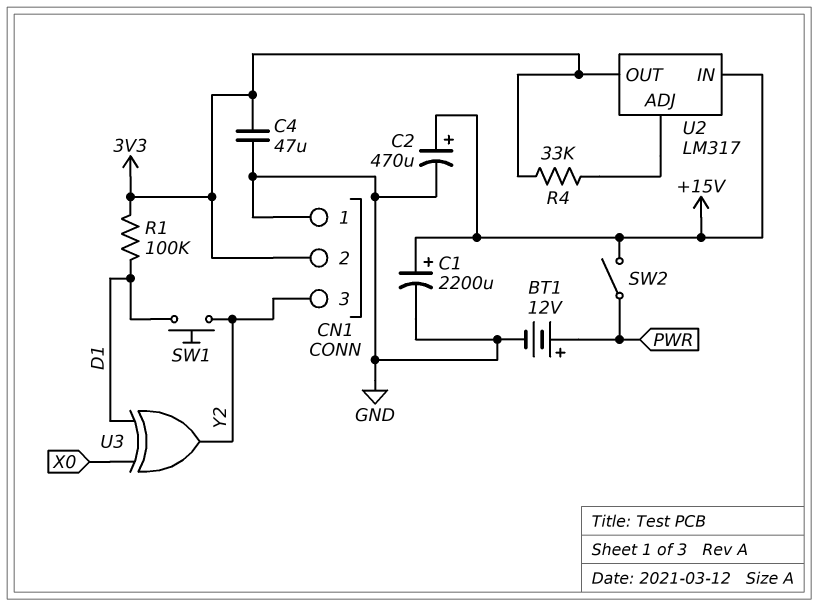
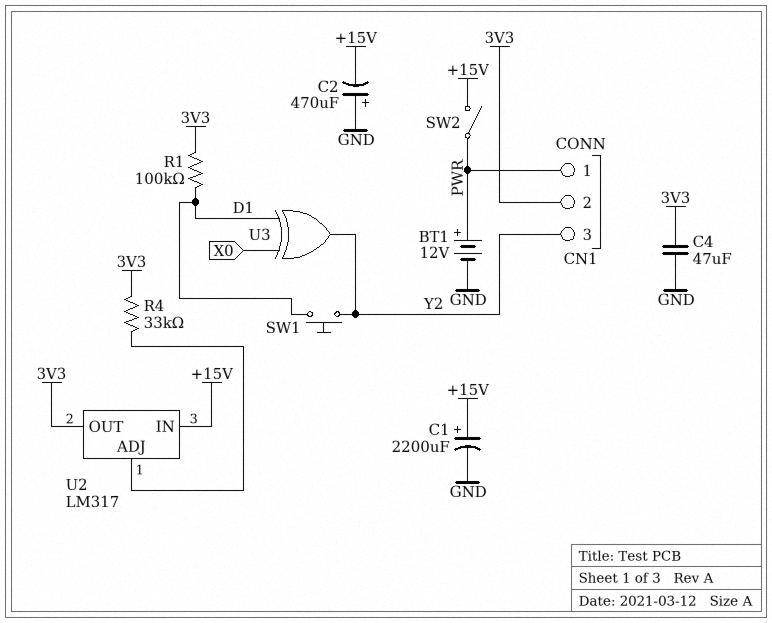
C2: 470uF (plus +15V, minus GND) -> 470uF (plus GND, minus +15V)
CN1 pin 1: GND -> PWR

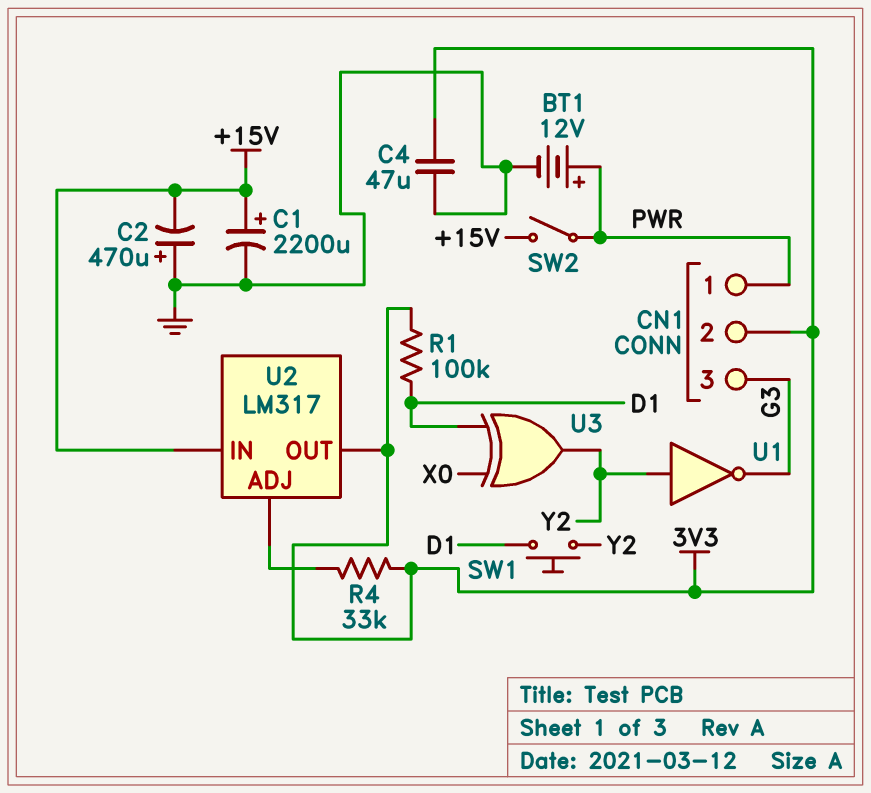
CN1 pin 3: Y2 -> G3
U1: none -> NOT (in Y2, out G3)

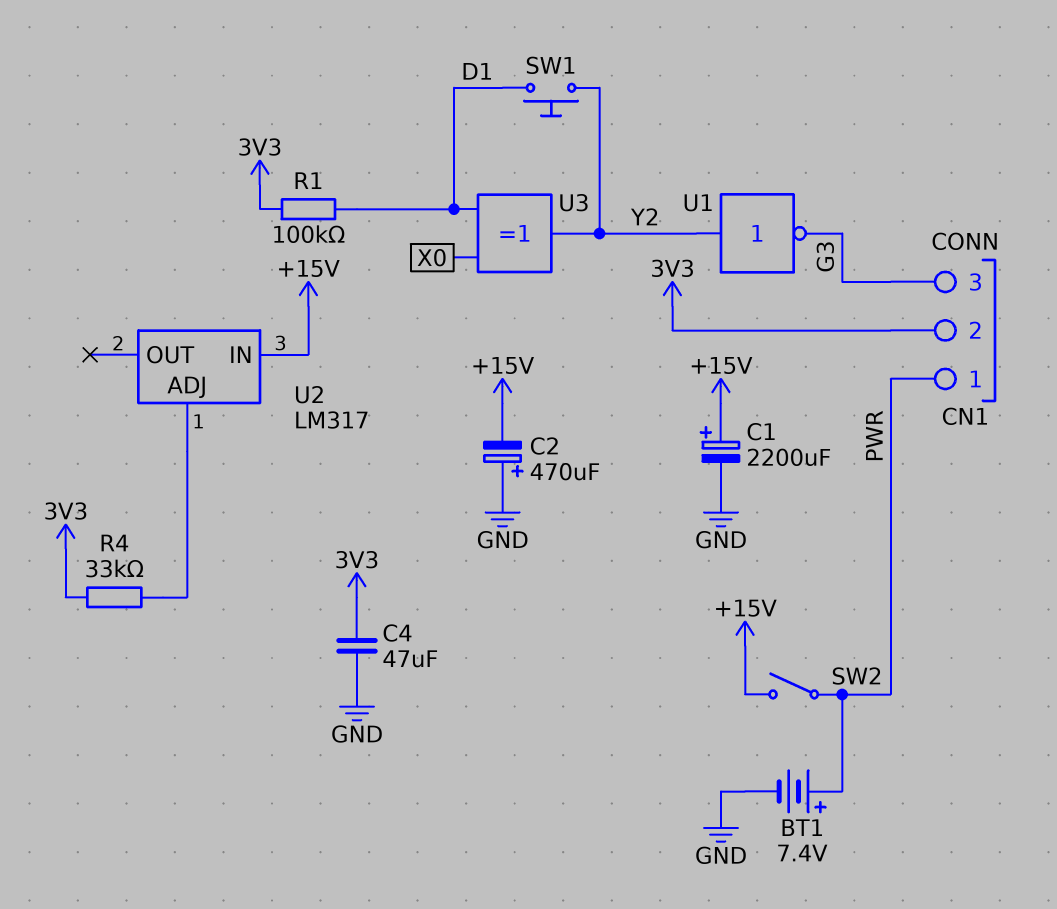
BT1: 12V (plus PWR, minus GND) -> 7.4V (plus PWR, minus GND)
U2 pin OUT: 3V3 -> none

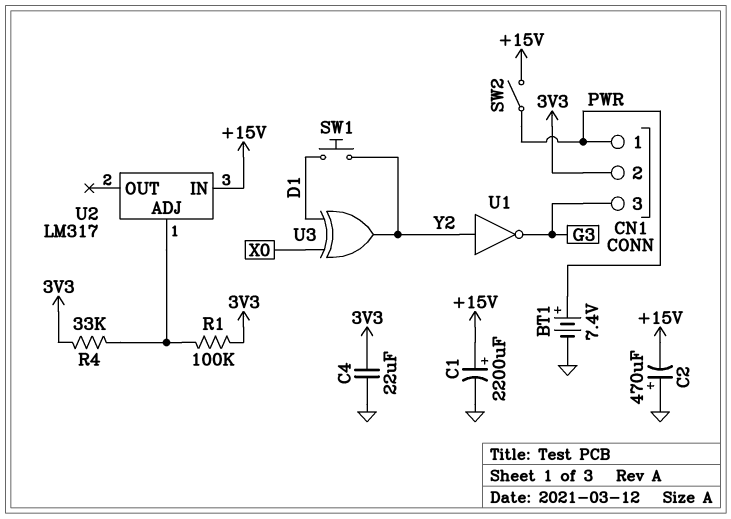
C4: 47uF (3V3, GND) -> 22uF (3V3, GND)
R1: 100k (3V3, D1) -> 100k (3V3, U2/ADJ)

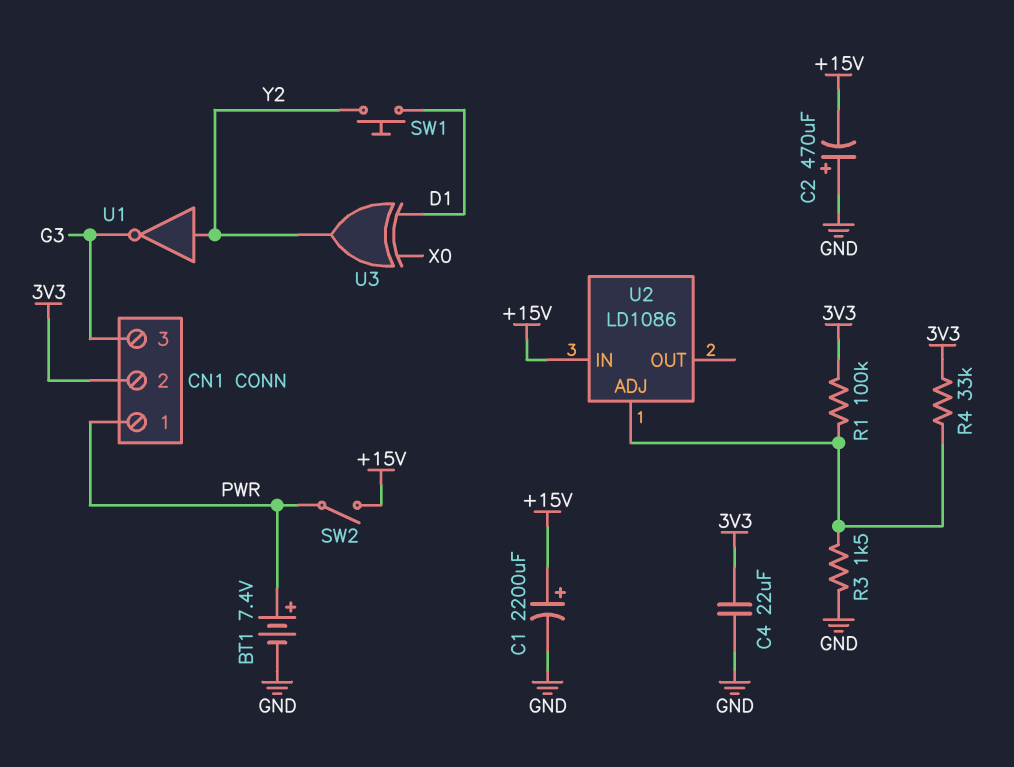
R3: none -> 1.5k (GND, U2/ADJ)
U2: LM317 -> LD1086

